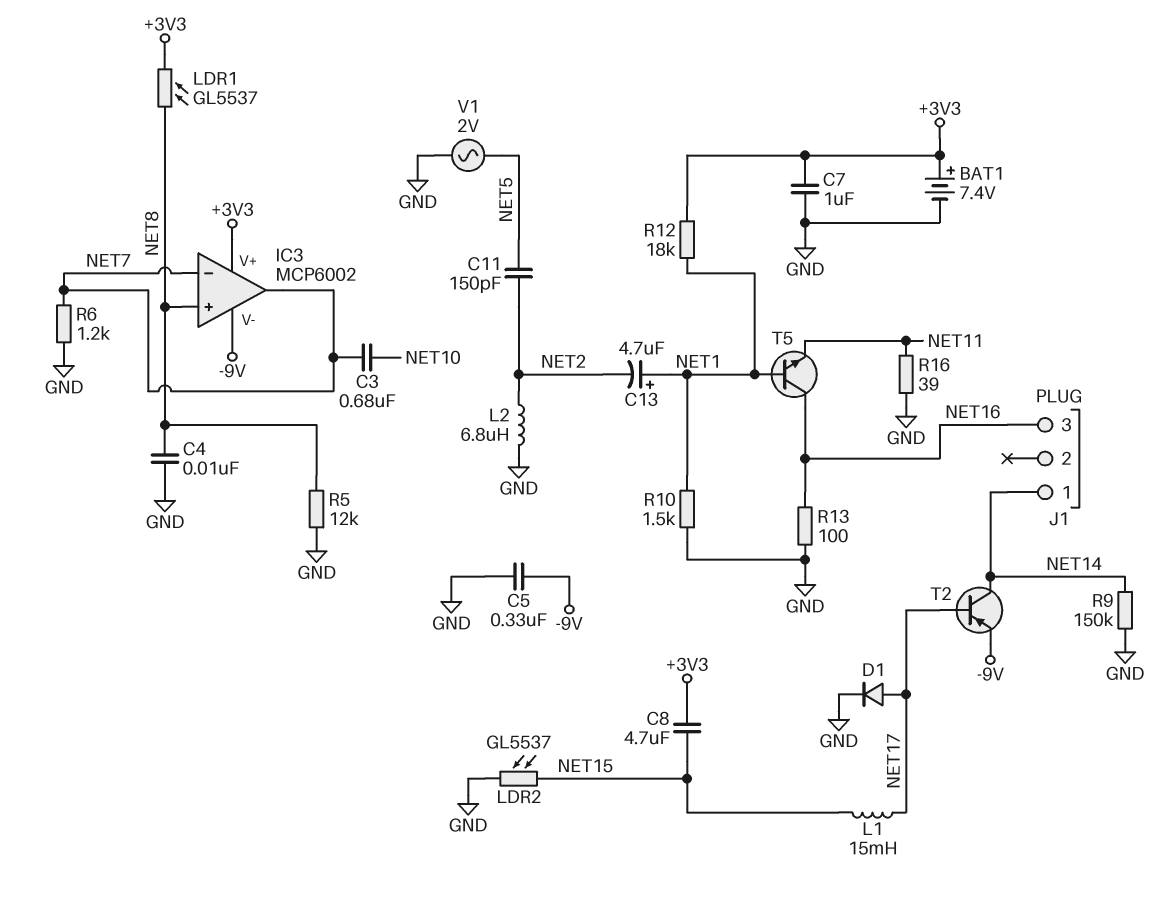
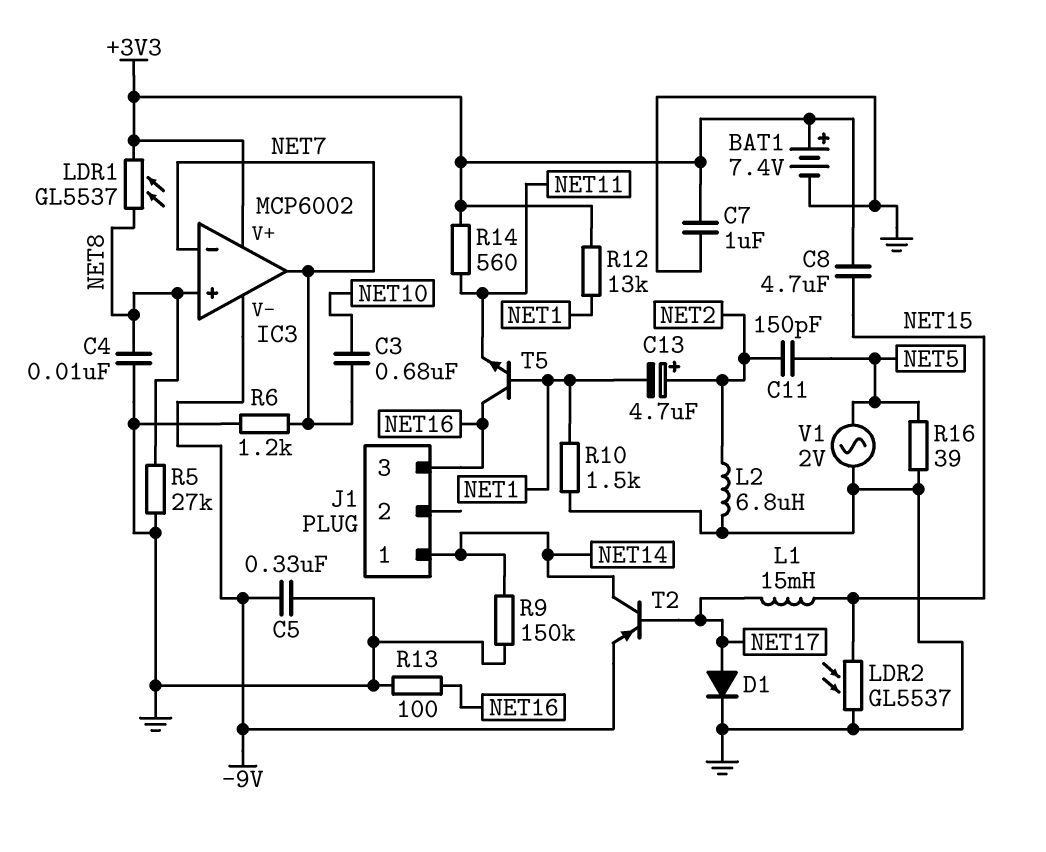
C13: 4.7uF (plus NET1, minus NET2) -> 4.7uF (plus NET2, minus NET1)
R5: 12k (GND, NET8) -> 27k (GND, NET8)
R12: 18k (+3V3, NET1) -> 13k (+3V3, NET1)
R14: none -> 560 (+3V3, NET11)
R16: 39 (GND, NET11) -> 39 (GND, NET5)

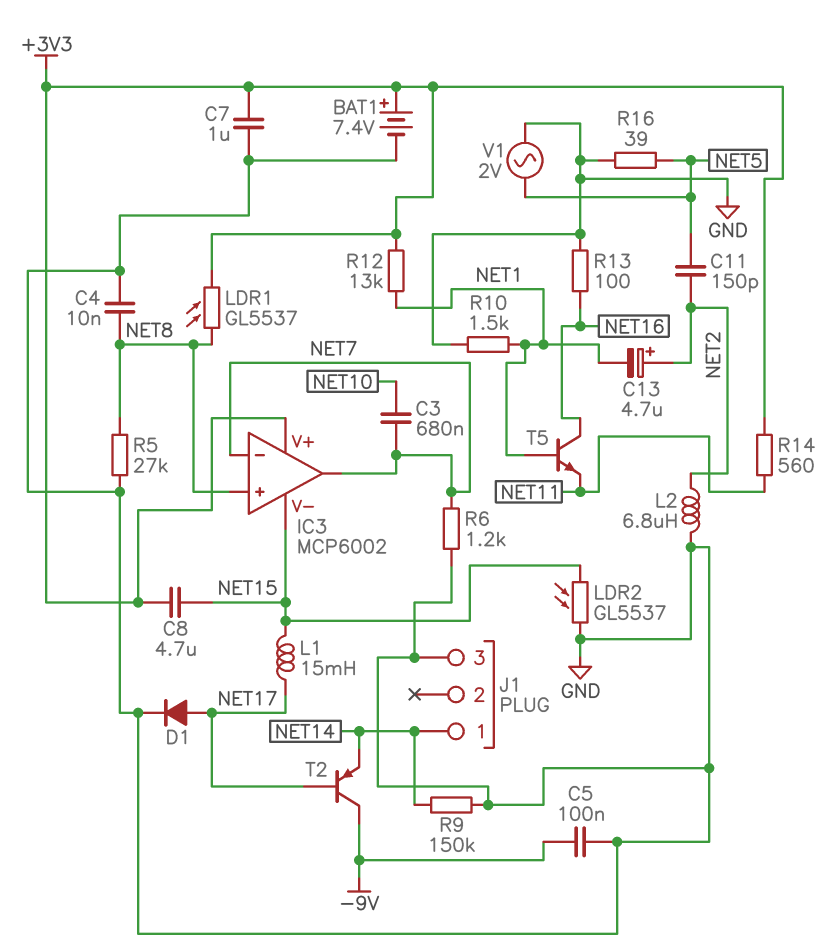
C5: 330nF (-9V, GND) -> 100nF (-9V, GND)
IC3 pin V-: -9V -> NET15
J1 pin 3: NET16 -> GND
T2: PNP (B NET17, C NET14, E -9V) -> PNP (B NET17, C -9V, E NET14)

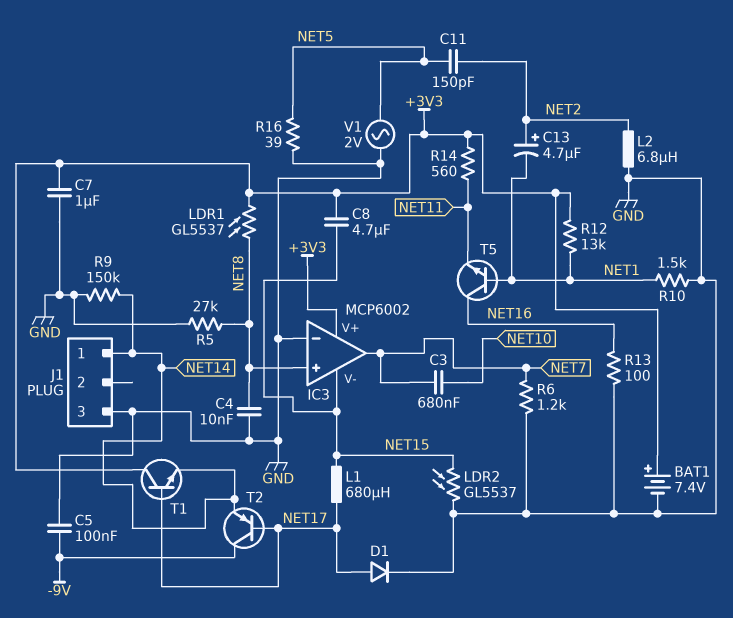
IC3 pin in-: NET7 -> GND
L1: 15mH (NET15, NET17) -> 680uH (NET15, NET17)
T1: none -> NPN (B NET17, C +3V3, E NET14)

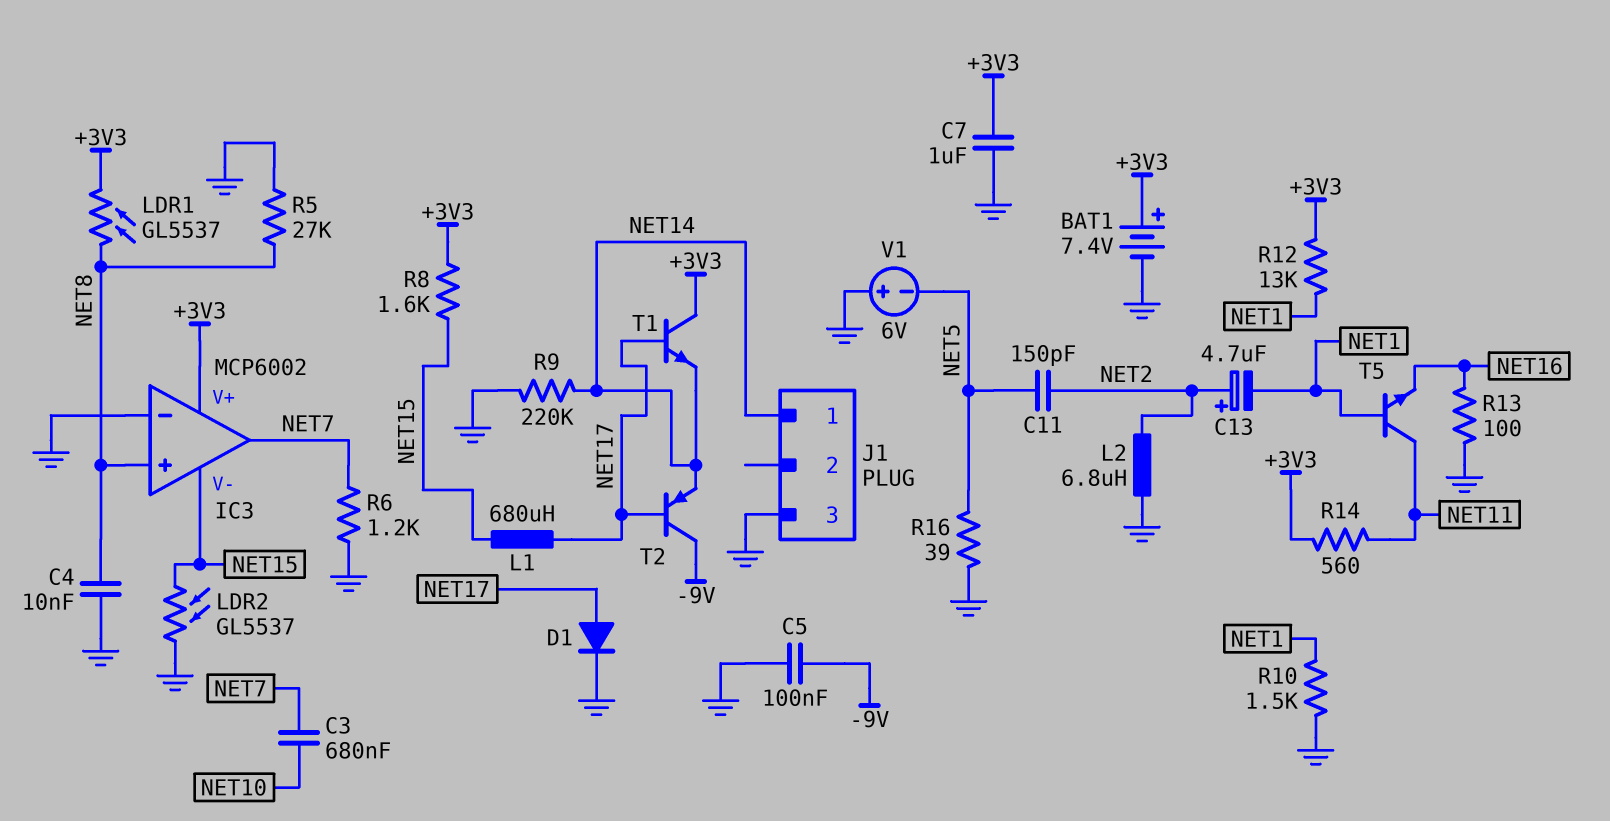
C8: 4.7uF (+3V3, NET15) -> none
R8: none -> 1.6k (+3V3, NET15)
R9: 150k (GND, NET14) -> 220k (GND, NET14)
T5: NPN (B NET1, C NET16, E NET11) -> NPN (B NET1, C NET11, E NET16)
V1: AC 2V (GND, NET5) -> 6V (plus GND, minus NET5)

